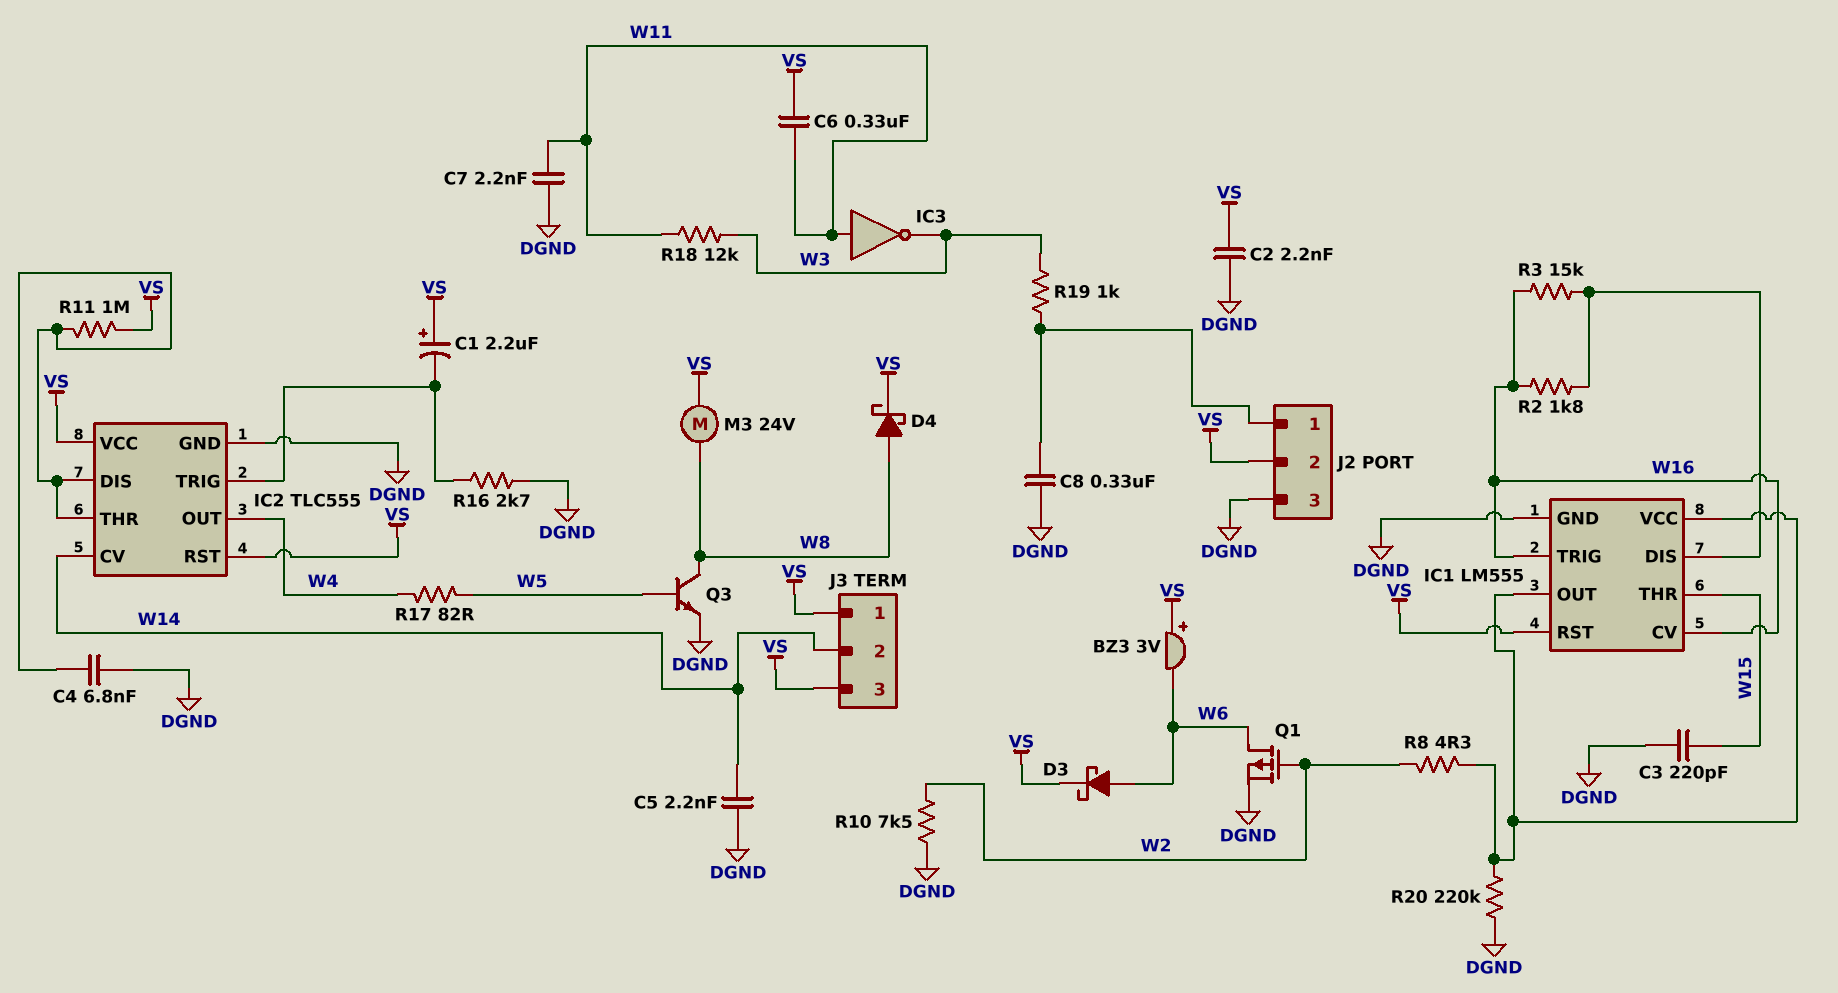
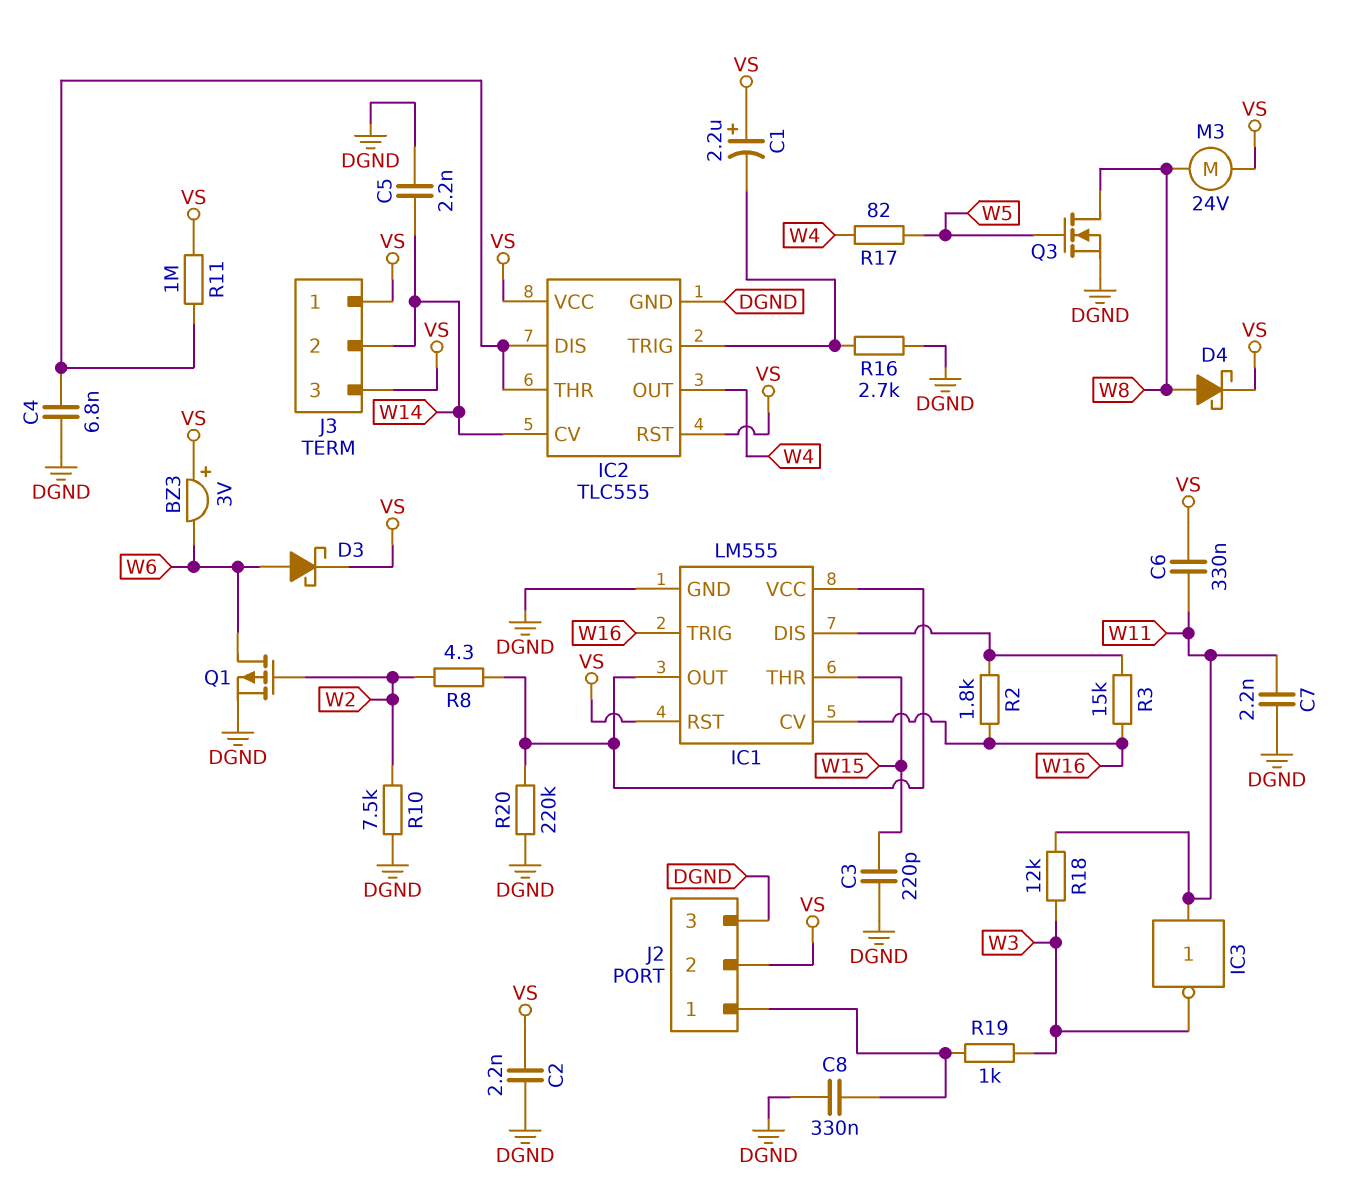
Q3: NPN (B W5, C W8, E DGND) -> NMOS (G W5, D W8, S DGND)

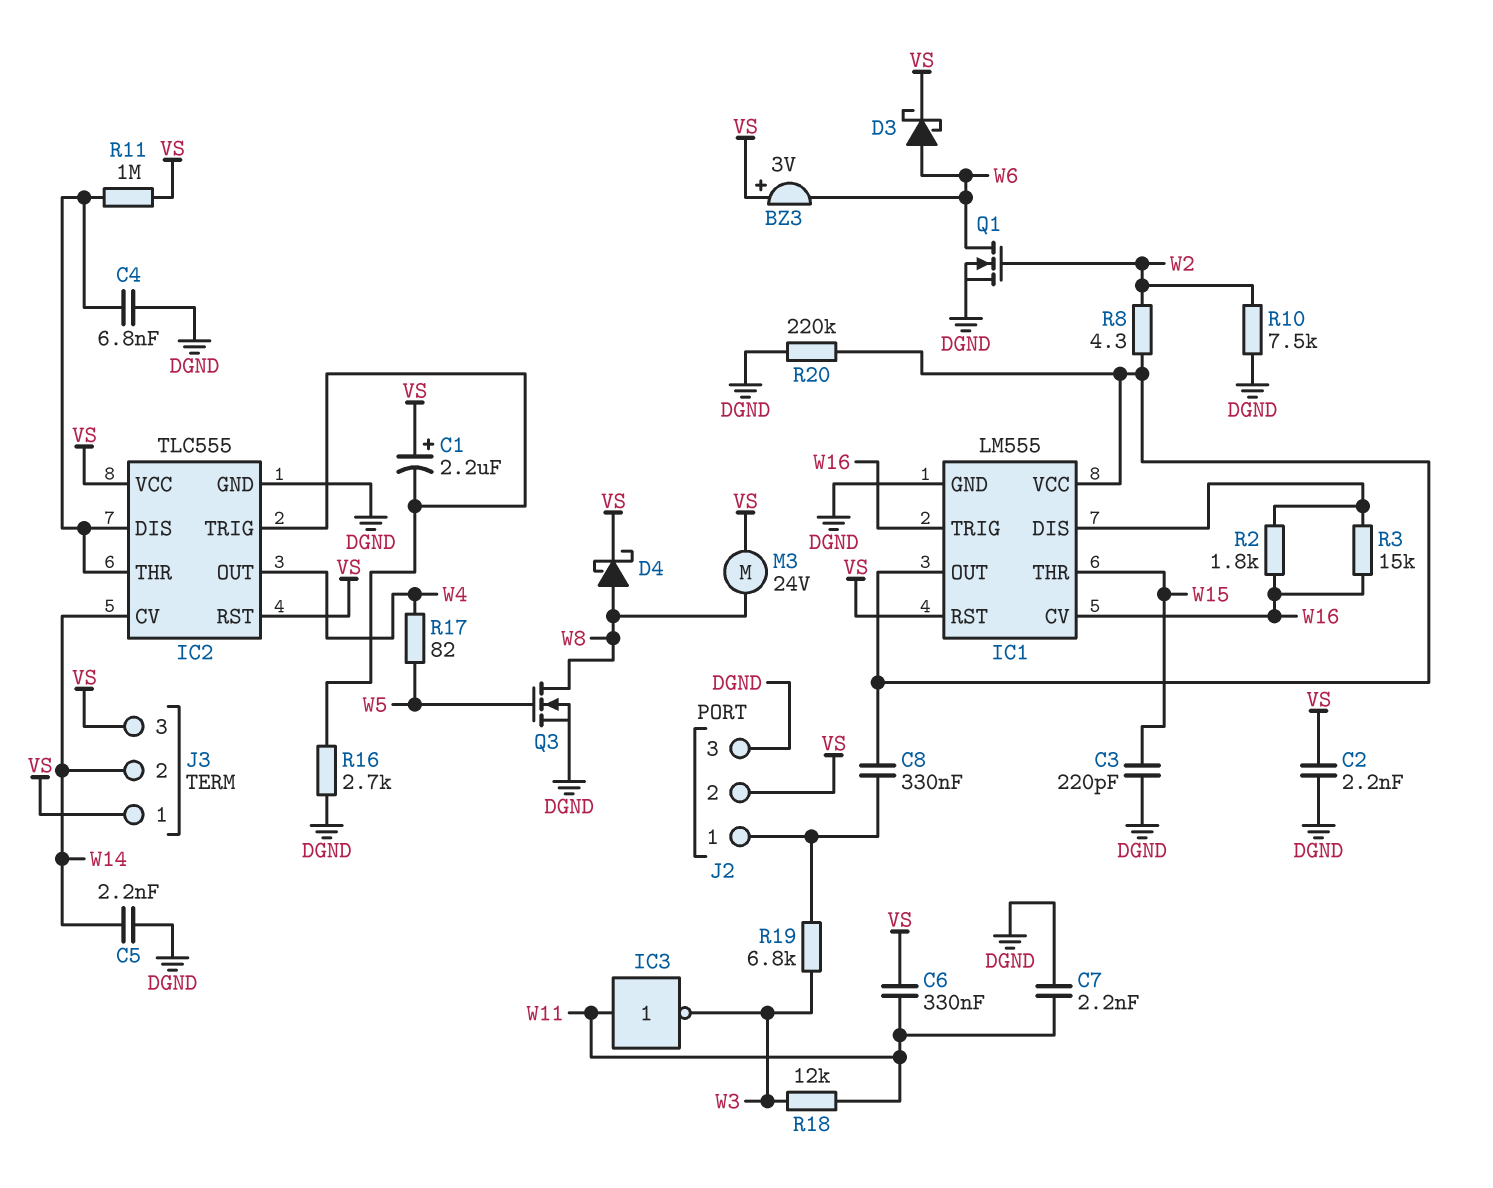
C8: 330nF (DGND, J2/1) -> 330nF (IC1/OUT, J2/1)
Q1: PMOS (G W2, D W6, S DGND) -> NMOS (G W2, D W6, S DGND)
R19: 1k (J2/1, W3) -> 6.8k (J2/1, W3)

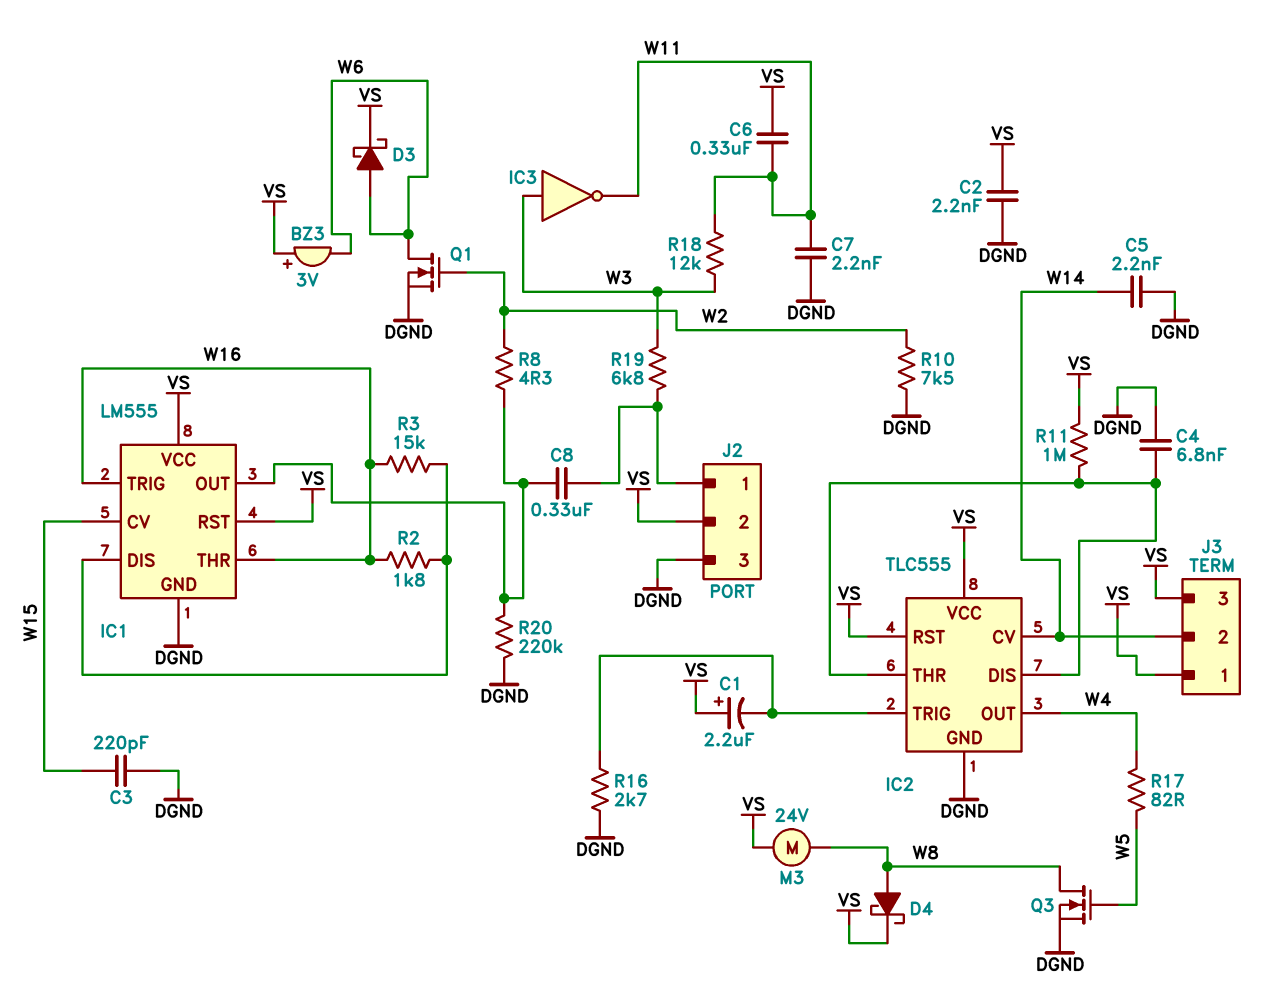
IC1 pin CV: W16 -> W15
IC1 pin THR: W15 -> W16
IC1 pin VCC: IC1/OUT -> VS
IC3: NOT (in W11, out W3) -> NOT (in W3, out W11)

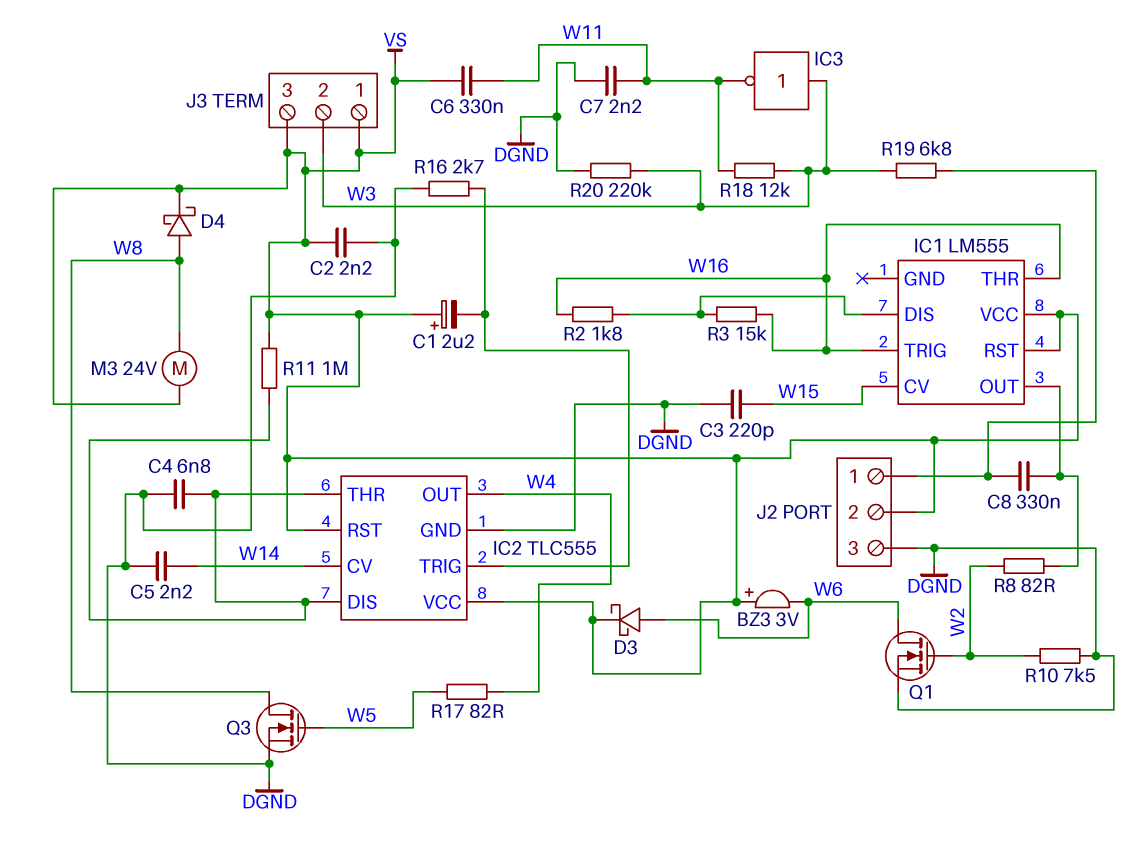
IC1 pin GND: DGND -> none
J3 pin 2: W14 -> W3
R8: 4.3 (IC1/OUT, W2) -> 82 (IC1/OUT, W2)
R20: 220k (DGND, IC1/OUT) -> 220k (DGND, W3)

